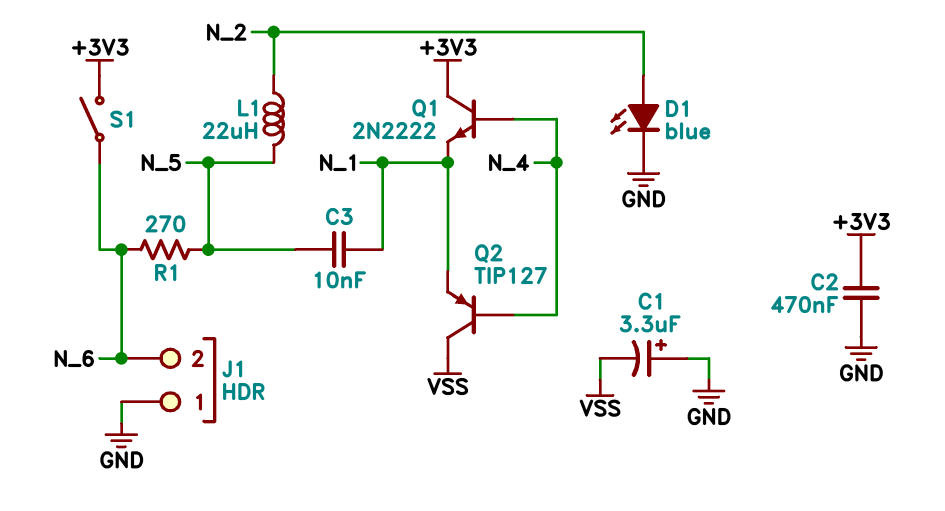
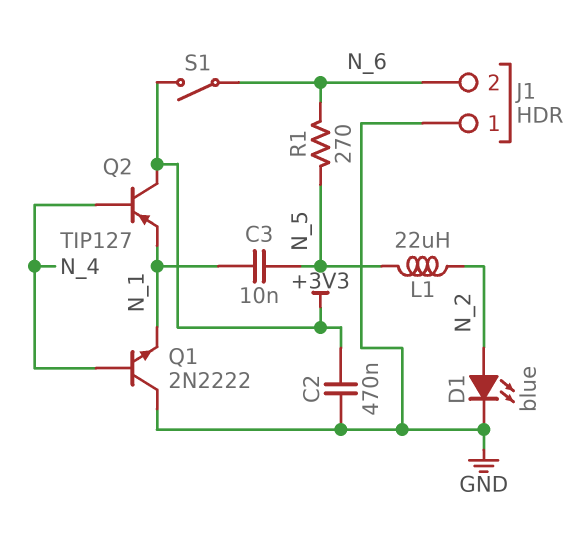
C1: 3.3uF (plus GND, minus VSS) -> none
Q1: NPN 2N2222 (B N_4, C +3V3, E N_1) -> NPN 2N2222 (B N_4, C GND, E N_1)
Q2: PNP TIP127 (B N_4, C VSS, E N_1) -> PNP TIP127 (B N_4, C +3V3, E N_1)

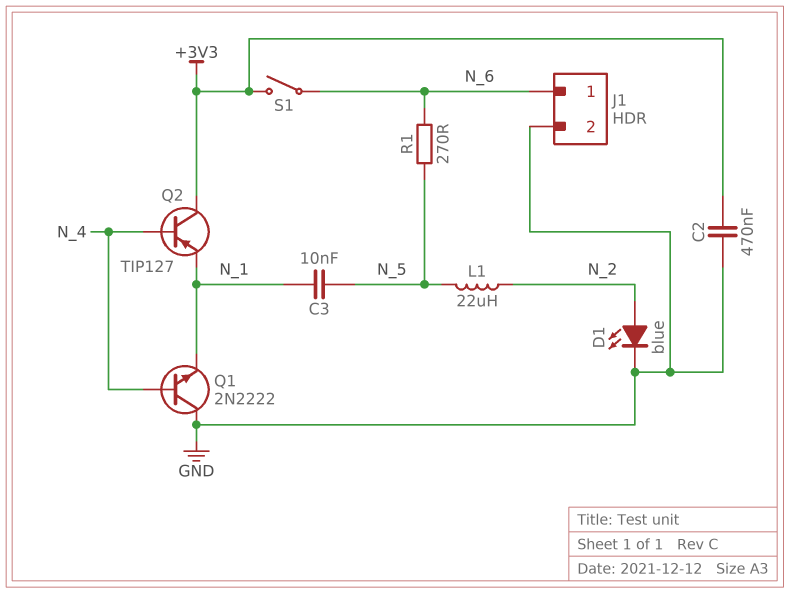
J1 pin 1: GND -> N_6
J1 pin 2: N_6 -> GND

